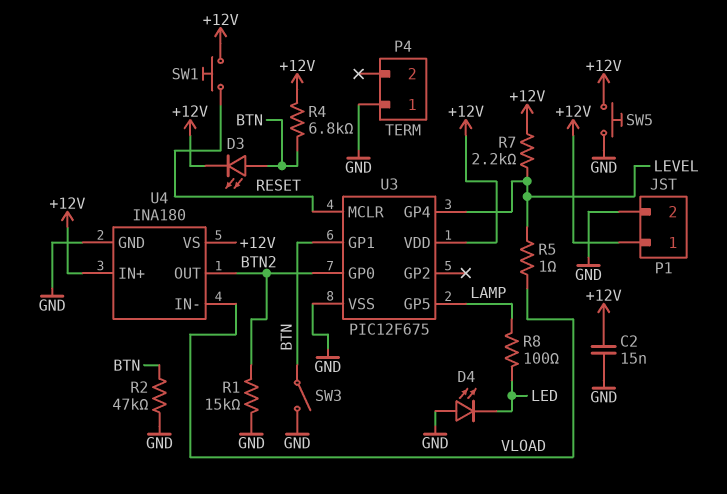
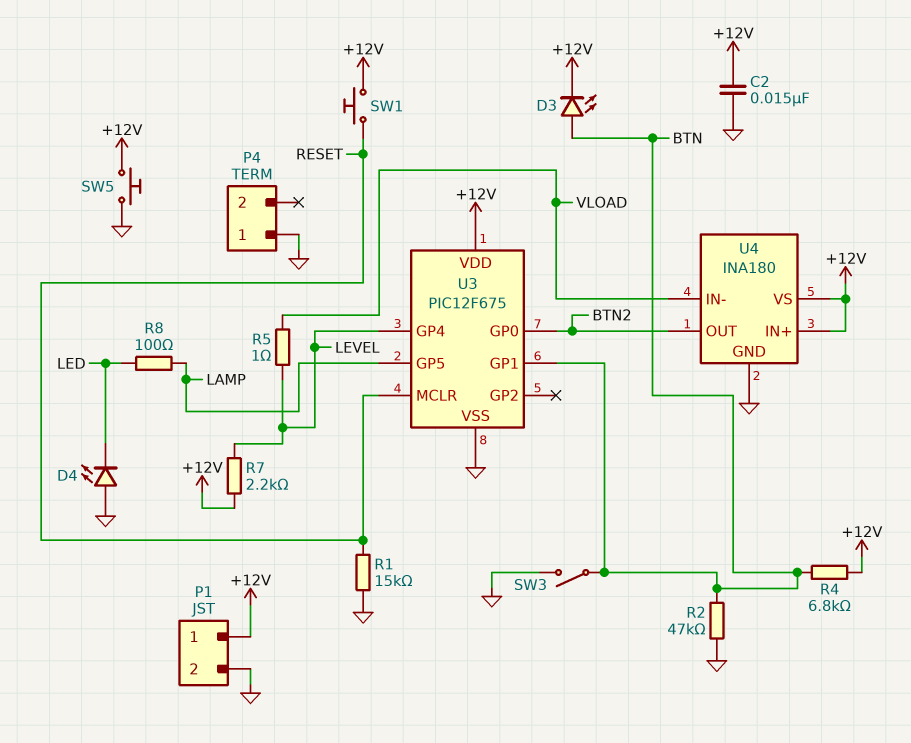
R1: 15k (BTN2, GND) -> 15k (GND, RESET)

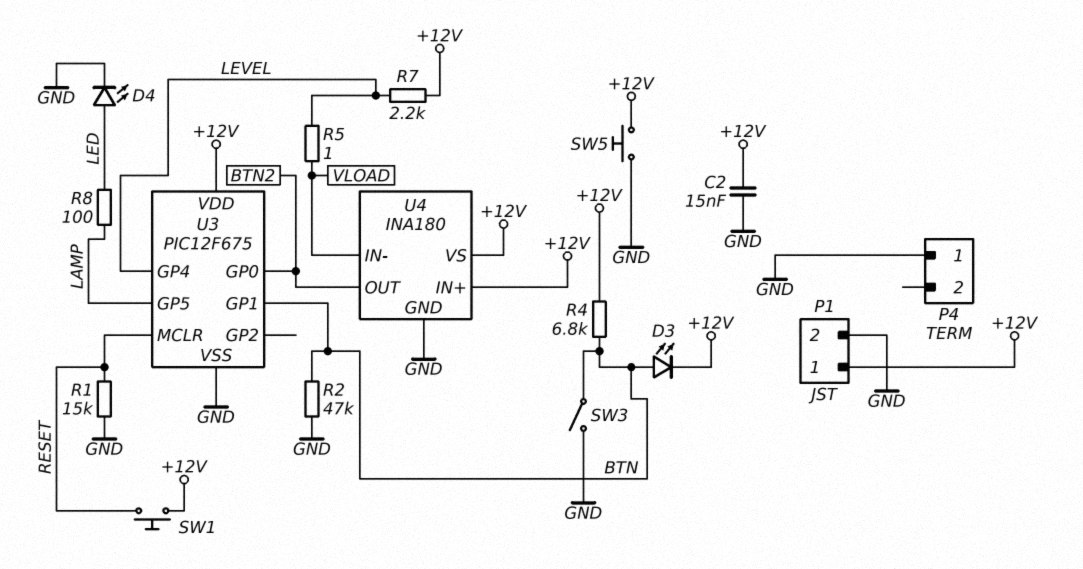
D4: LED (A GND, K LED) -> LED (A LED, K GND)

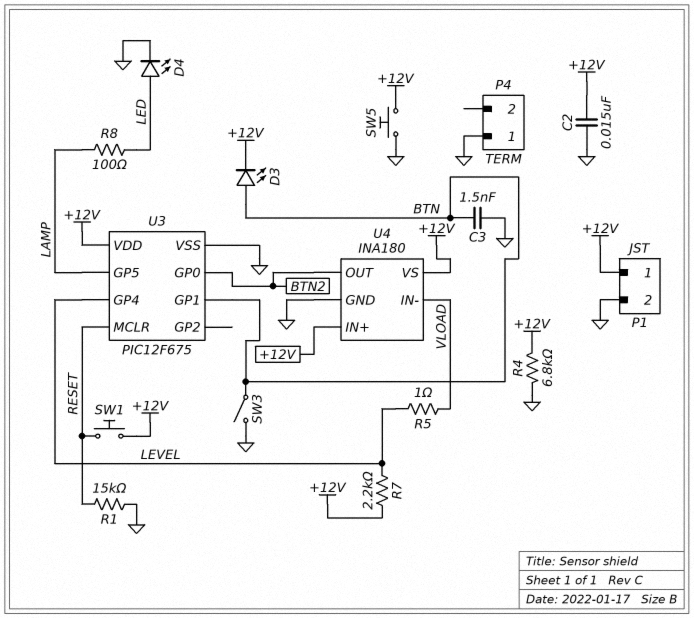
C3: none -> 1.5nF (BTN, GND)
R2: 47k (BTN, GND) -> none
R4: 6.8k (+12V, BTN) -> 6.8k (+12V, GND)

